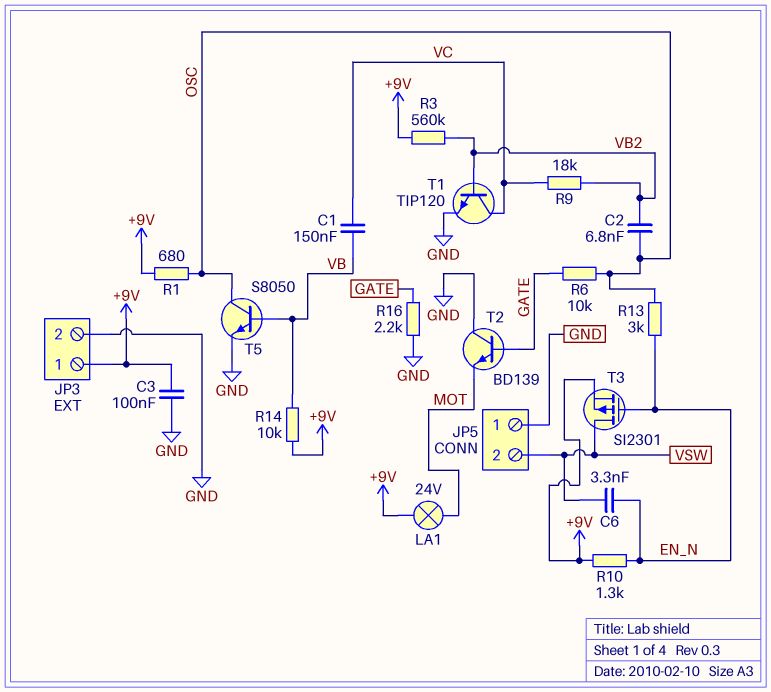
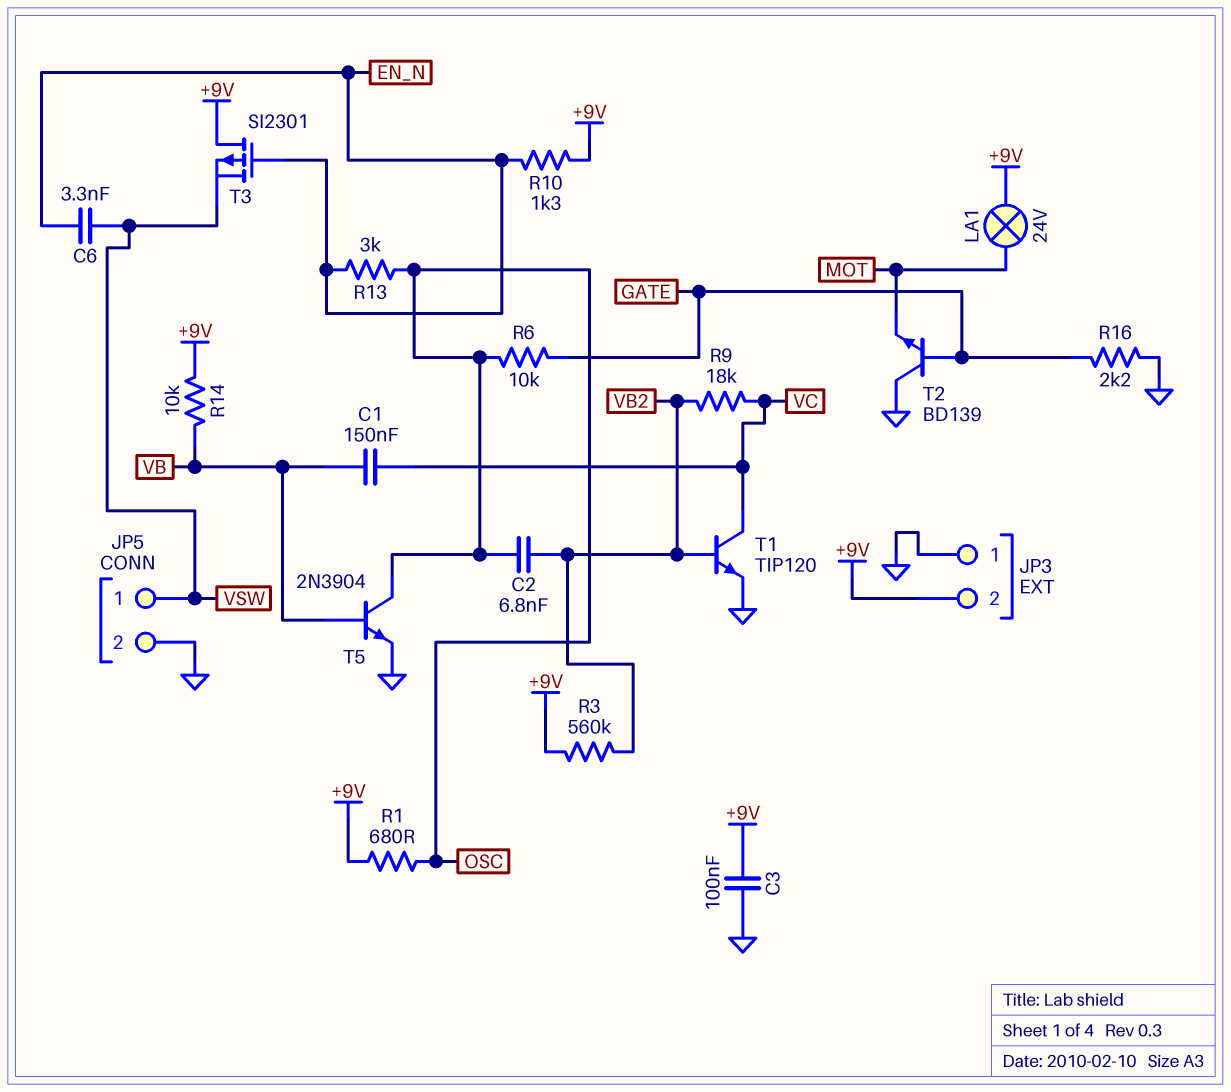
JP3 pin 1: +9V -> GND
JP3 pin 2: GND -> +9V
JP5 pin 1: GND -> VSW
JP5 pin 2: VSW -> GND
T3: PMOS SI2301 (G EN_N, D VSW, S +9V) -> PMOS SI2301 (G EN_N, D +9V, S VSW)
T5: NPN S8050 (B VB, C OSC, E GND) -> NPN 2N3904 (B VB, C OSC, E GND)

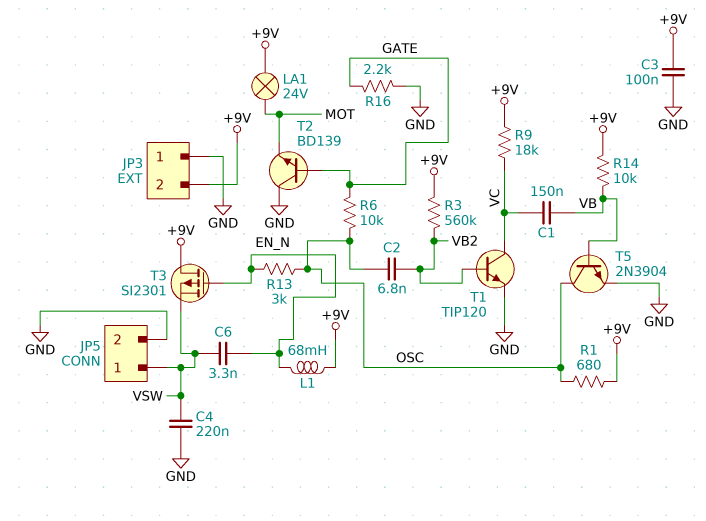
C4: none -> 220nF (GND, VSW)
L1: none -> 68mH (+9V, EN_N)
R9: 18k (VB2, VC) -> 18k (+9V, VC)
R10: 1.3k (+9V, EN_N) -> none

